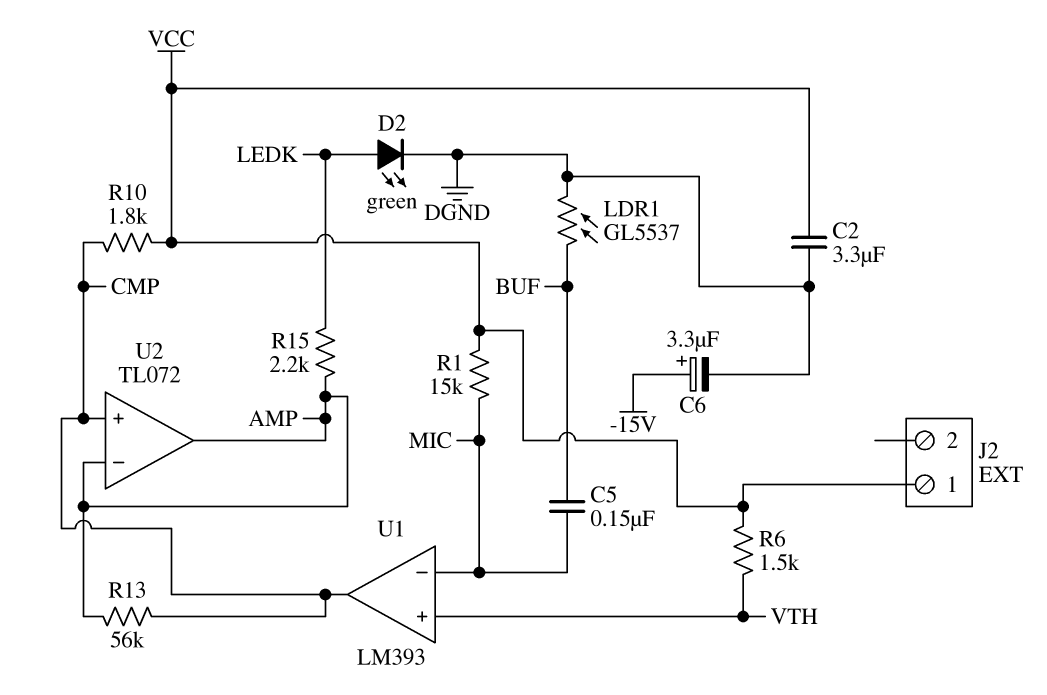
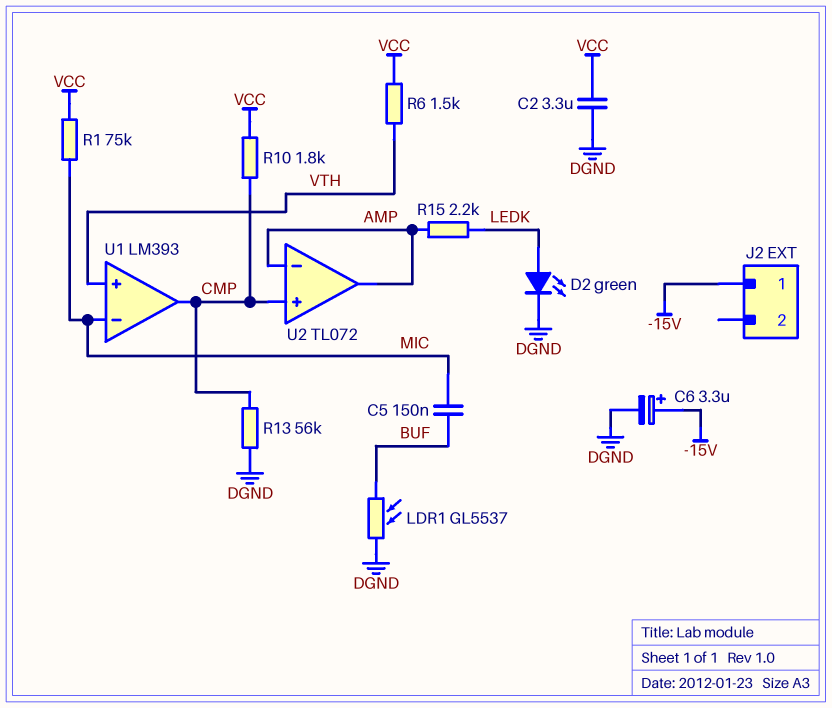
J2 pin 1: VCC -> -15V
R1: 15k (MIC, VCC) -> 75k (MIC, VCC)
R13: 56k (AMP, CMP) -> 56k (CMP, DGND)

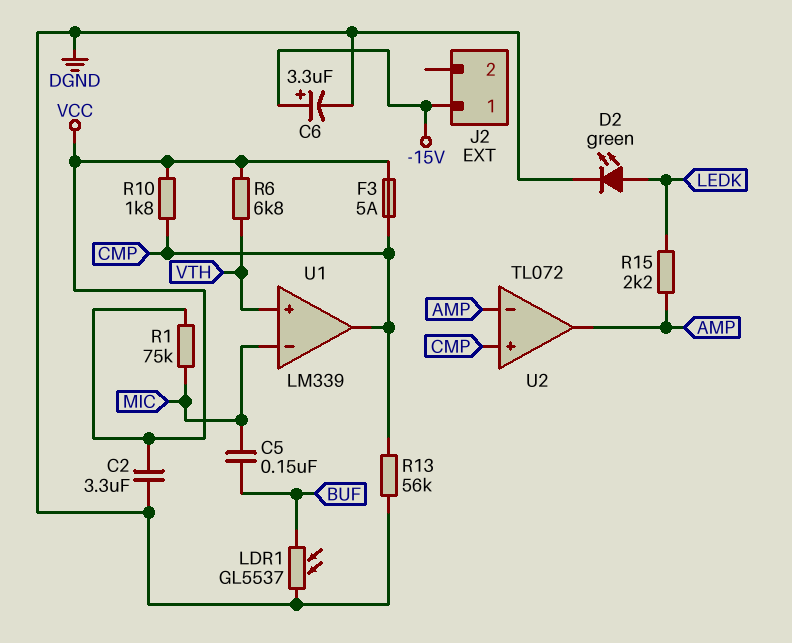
F3: none -> 5A (CMP, VCC)
R6: 1.5k (VCC, VTH) -> 6.8k (VCC, VTH)
U1: LM393 -> LM339

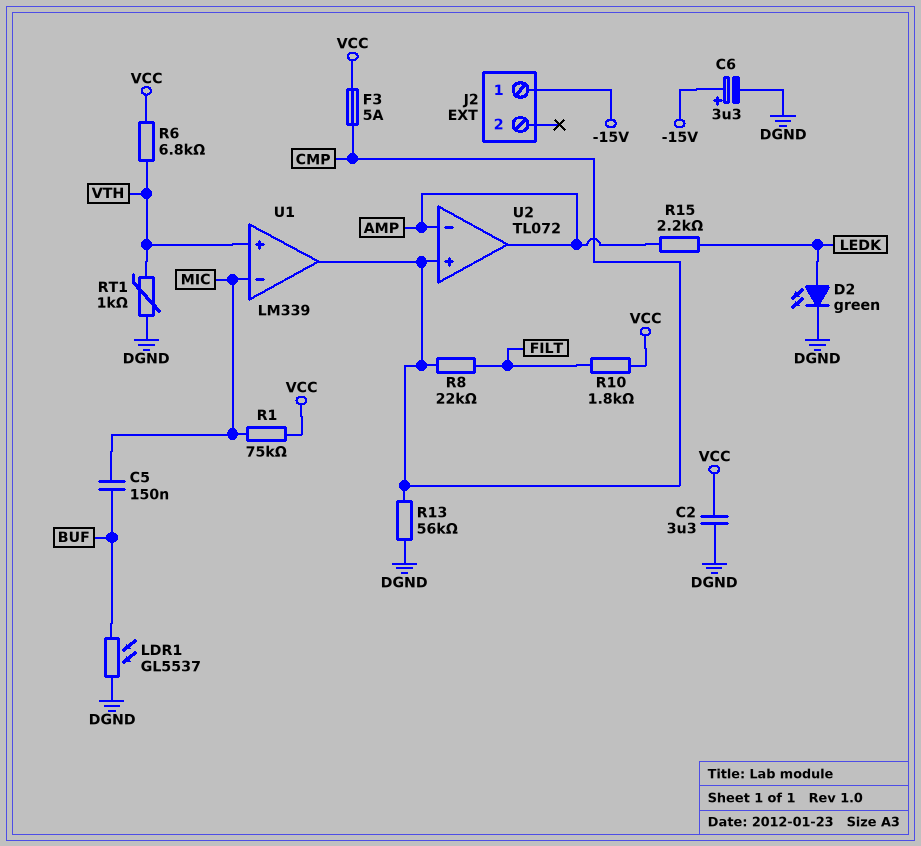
R8: none -> 22k (CMP, FILT)
R10: 1.8k (CMP, VCC) -> 1.8k (FILT, VCC)
RT1: none -> 1k (DGND, VTH)

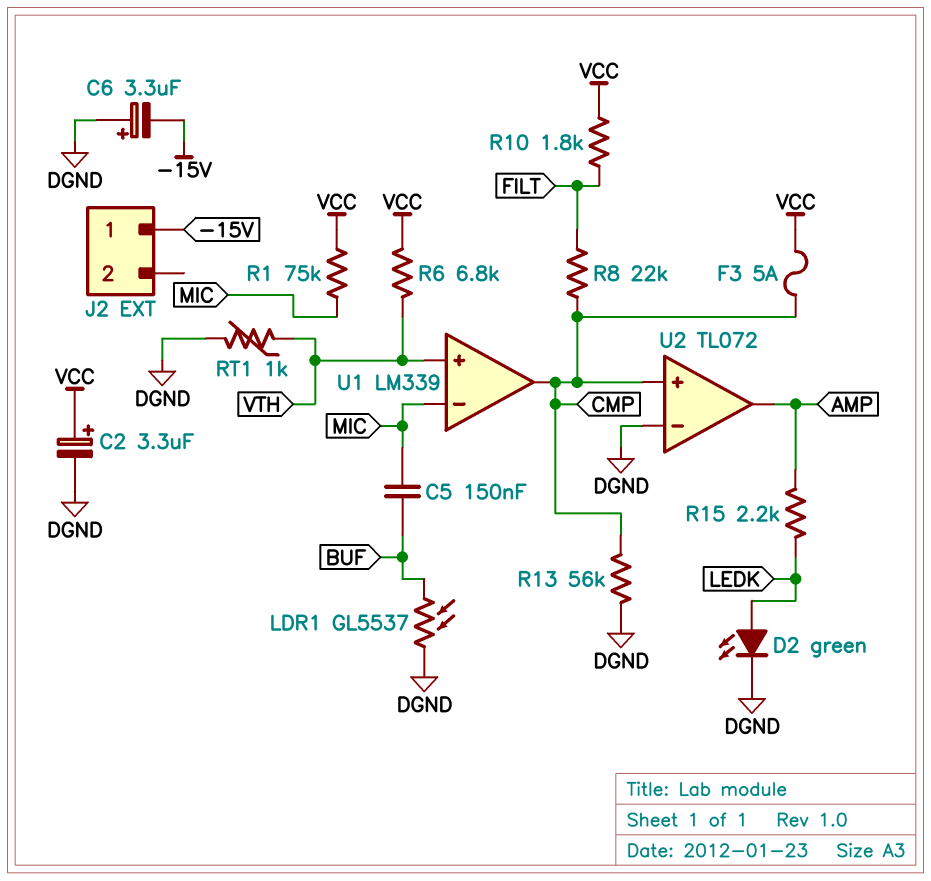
C2: 3.3uF (DGND, VCC) -> 3.3uF (plus VCC, minus DGND)
C6: 3.3uF (plus -15V, minus DGND) -> 3.3uF (plus DGND, minus -15V)
U2 pin in-: AMP -> DGND

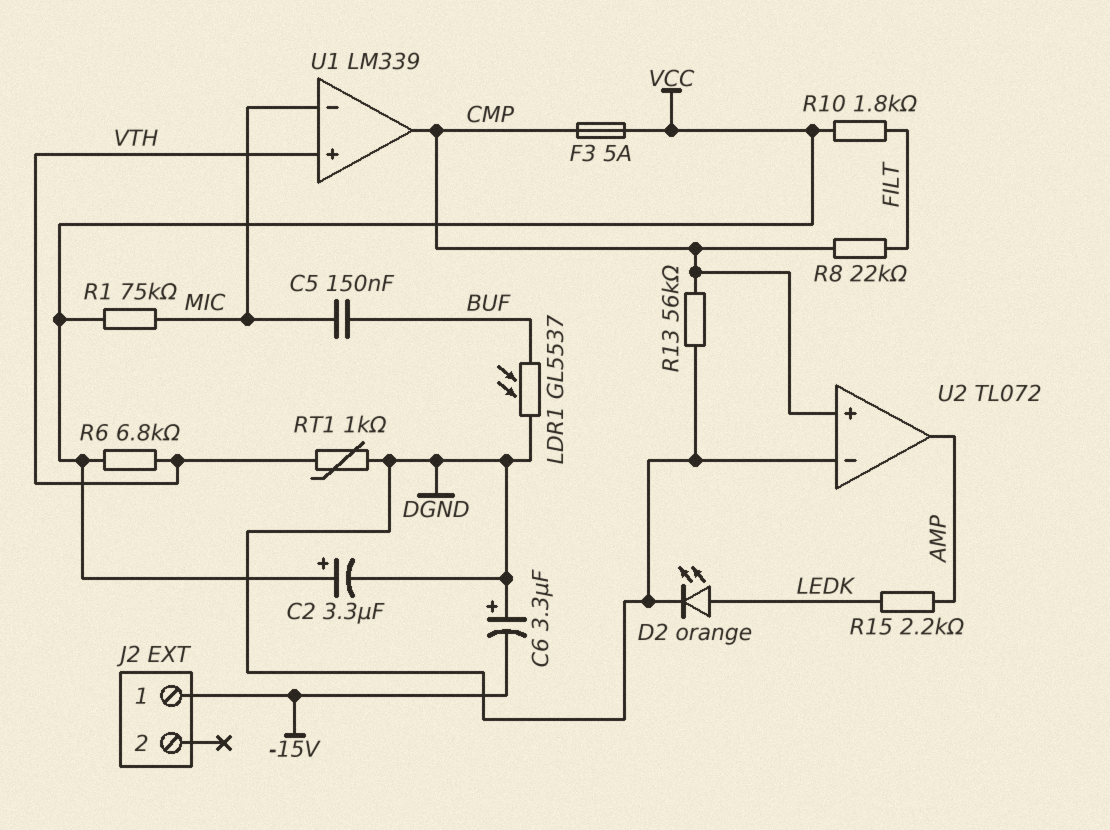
D2: LED green (A LEDK, K DGND) -> LED orange (A LEDK, K DGND)

